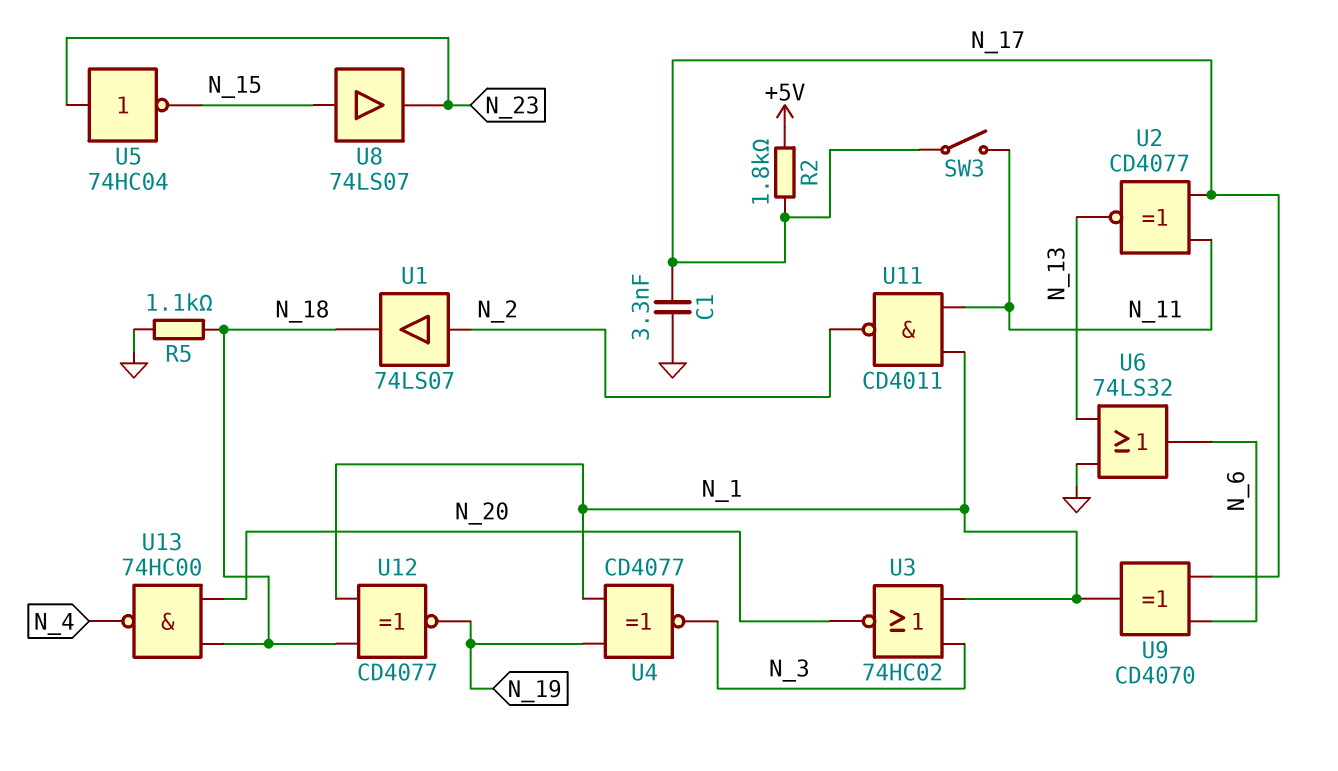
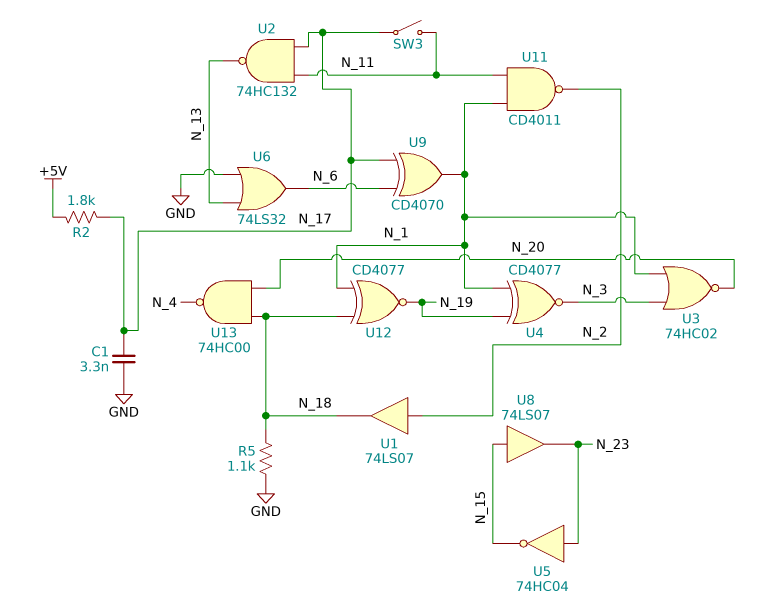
U2: XNOR CD4077 (in N_11, in N_17, out N_13) -> NAND 74HC132 (in N_11, in N_17, out N_13)

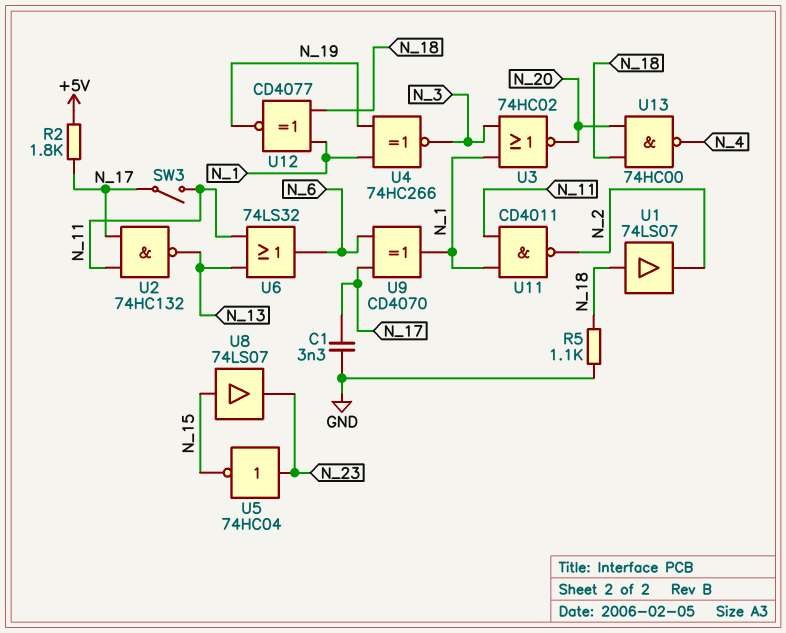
U1: buffer 74LS07 (in N_2, out N_18) -> buffer 74LS07 (in N_18, out N_2)
U4: XNOR CD4077 (in N_1, in N_19, out N_3) -> XNOR 74HC266 (in N_1, in N_19, out N_3)
U6: OR 74LS32 (in GND, in N_13, out N_6) -> OR 74LS32 (in N_11, in N_13, out N_6)

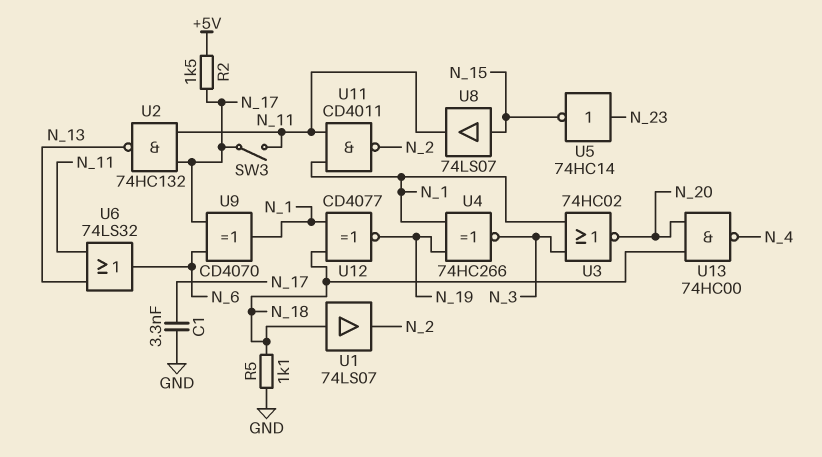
R2: 1.8k (+5V, N_17) -> 1.5k (+5V, N_17)
U5: NOT 74HC04 (in N_23, out N_15) -> NOT 74HC14 (in N_23, out N_15)
U8: buffer 74LS07 (in N_15, out N_23) -> buffer 74LS07 (in N_15, out N_11)

